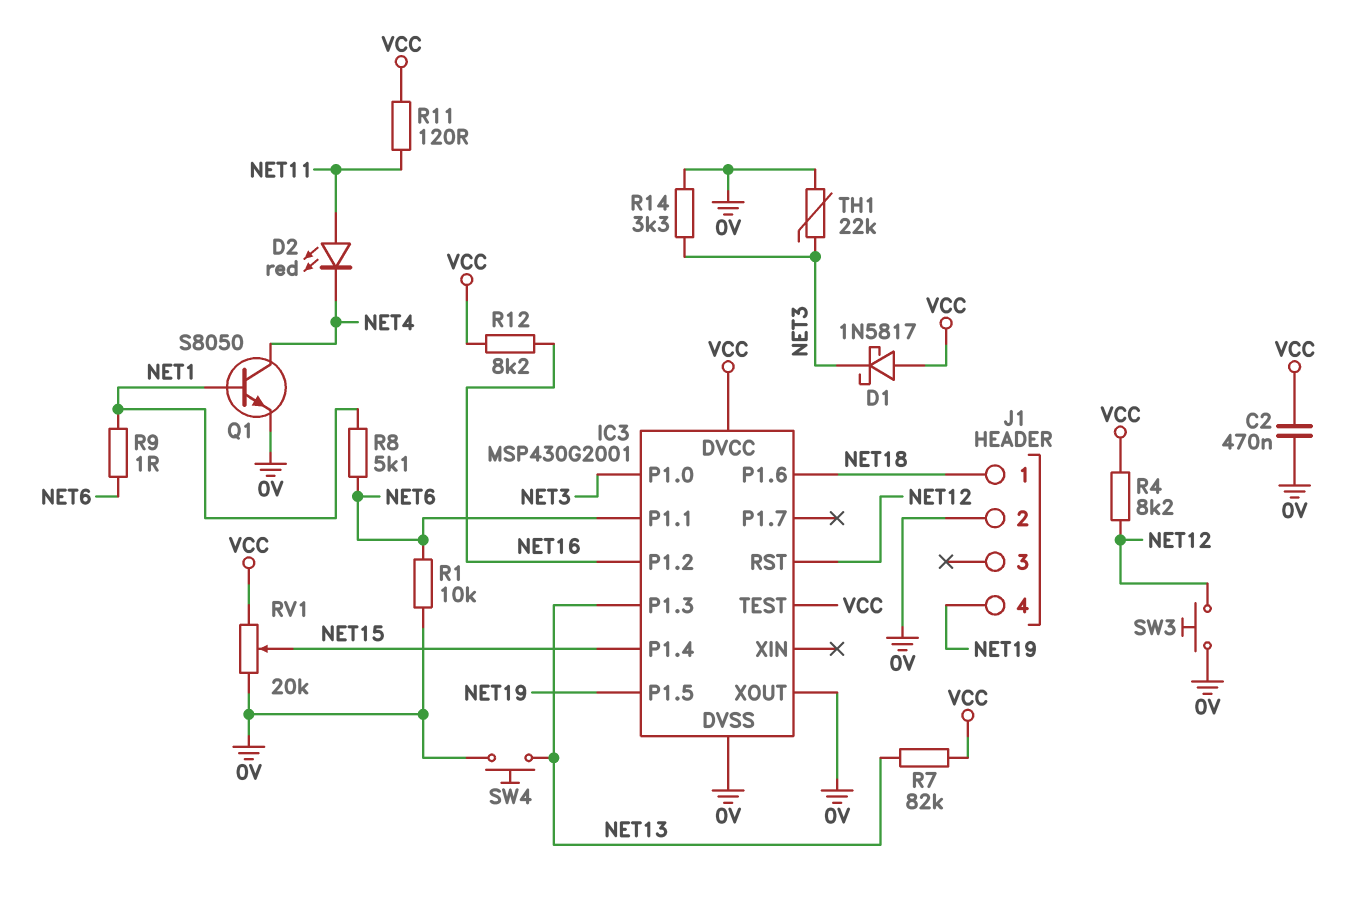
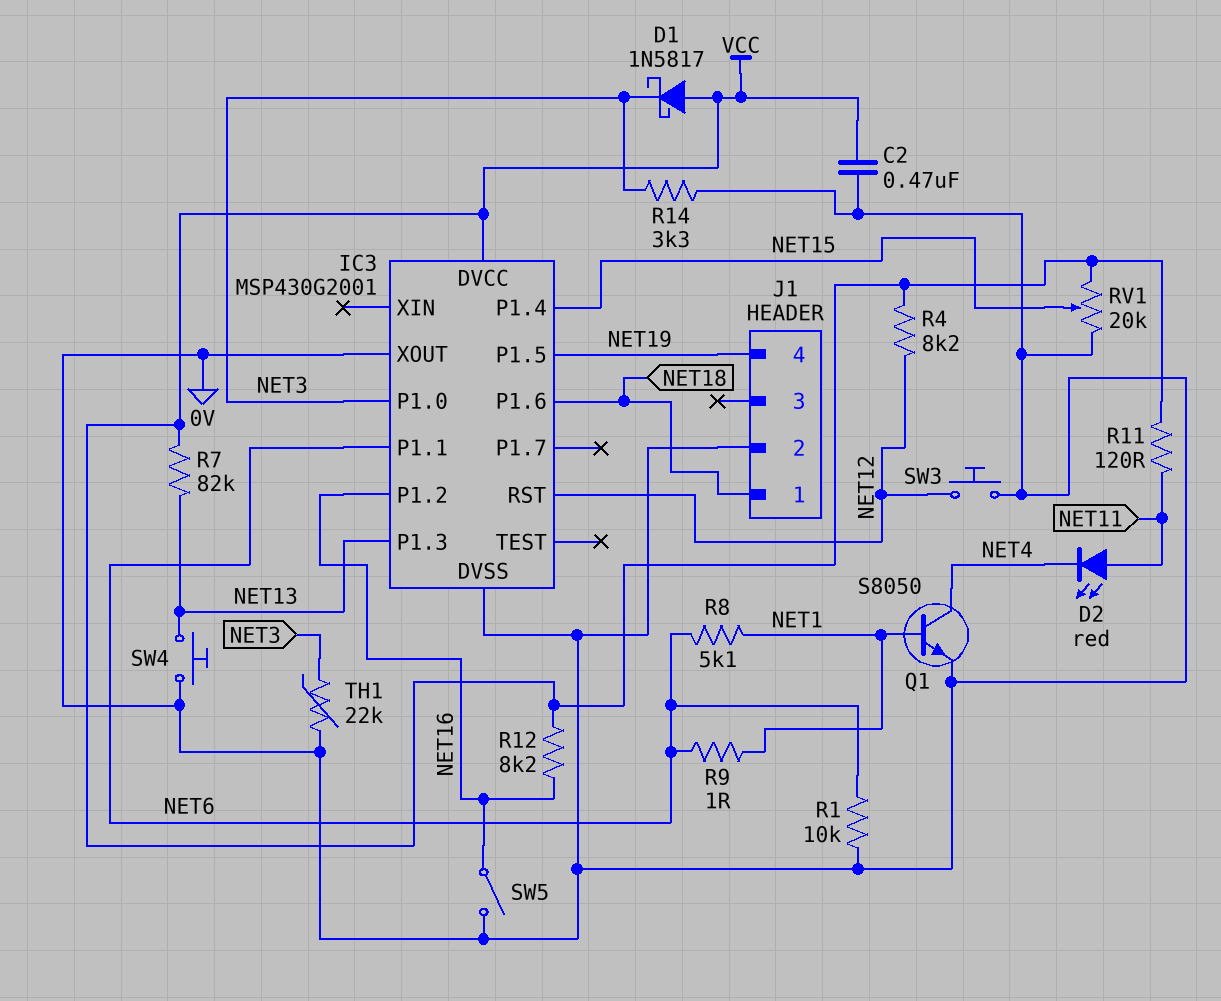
IC3 pin TEST: VCC -> none
SW5: none -> switch (0V, NET16)

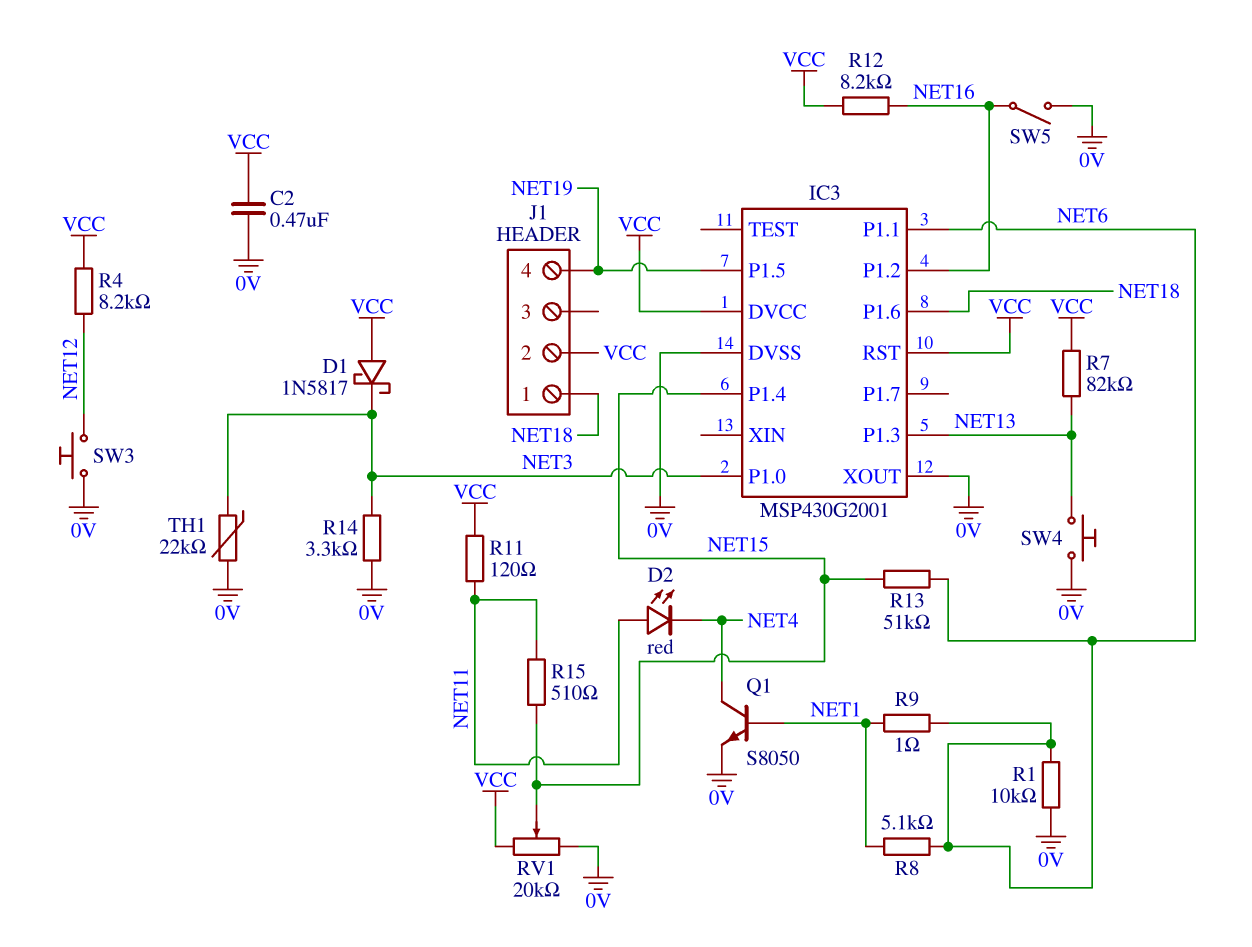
IC3 pin RST: NET12 -> VCC
J1 pin 2: 0V -> VCC
R13: none -> 51k (NET6, NET15)
R15: none -> 510 (NET11, NET15)

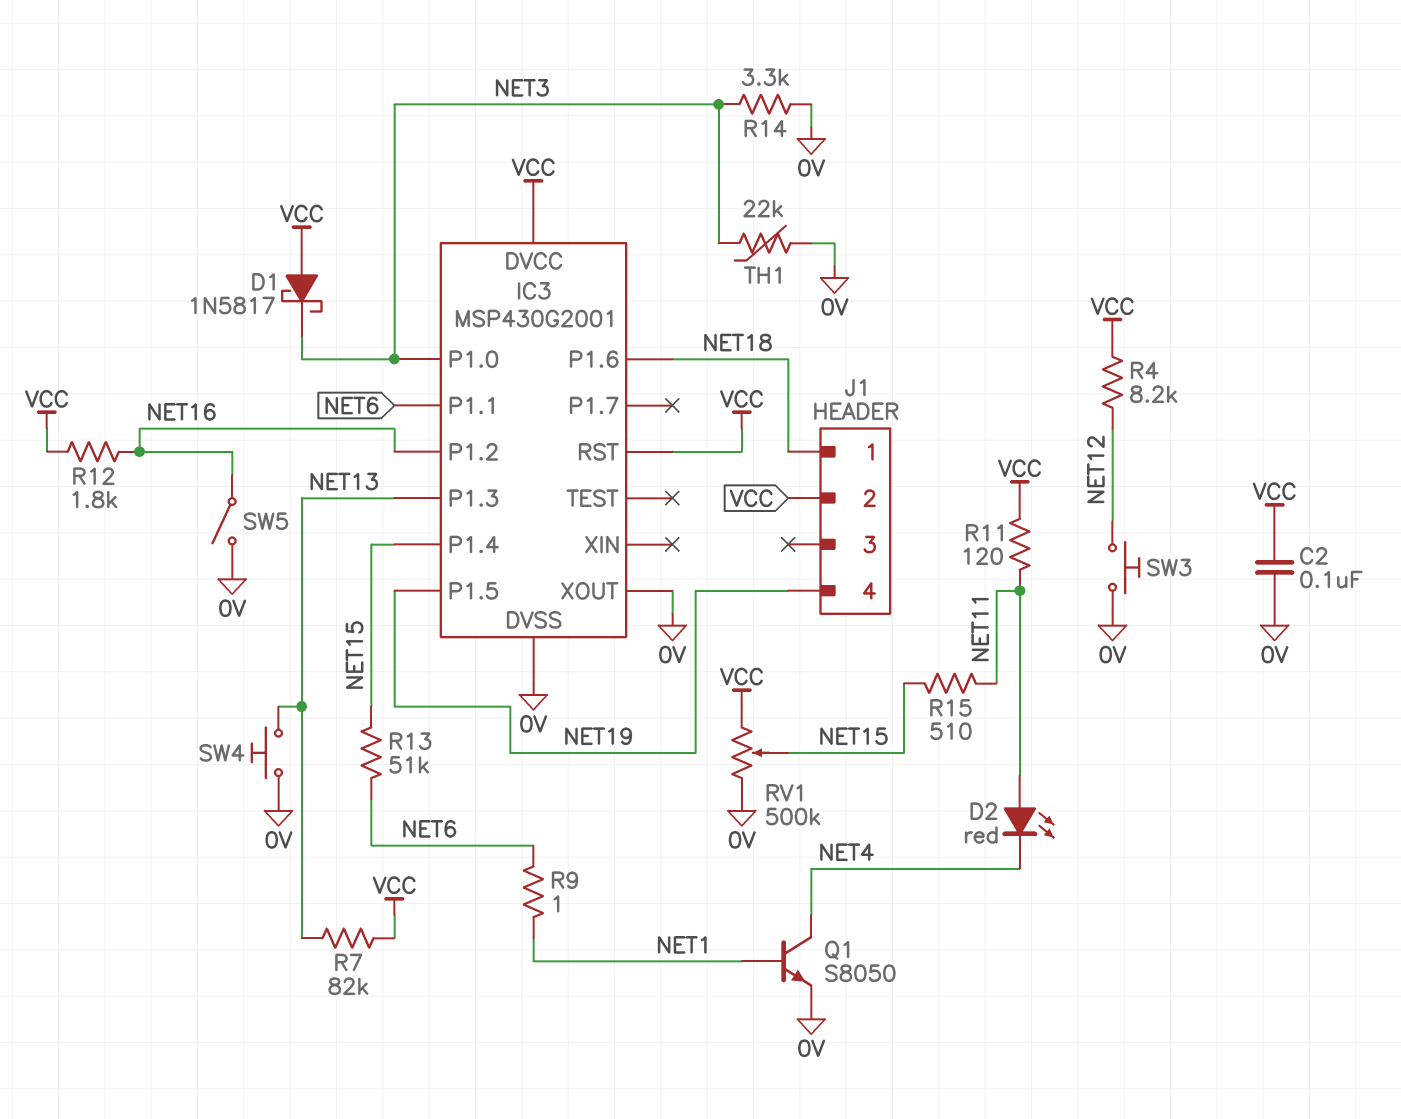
C2: 470nF (0V, VCC) -> 100nF (0V, VCC)
R1: 10k (0V, NET6) -> none
R8: 5.1k (NET1, NET6) -> none
R12: 8.2k (NET16, VCC) -> 1.8k (NET16, VCC)
RV1: 20k (0V, VCC, wiper NET15) -> 500k (0V, VCC, wiper NET15)

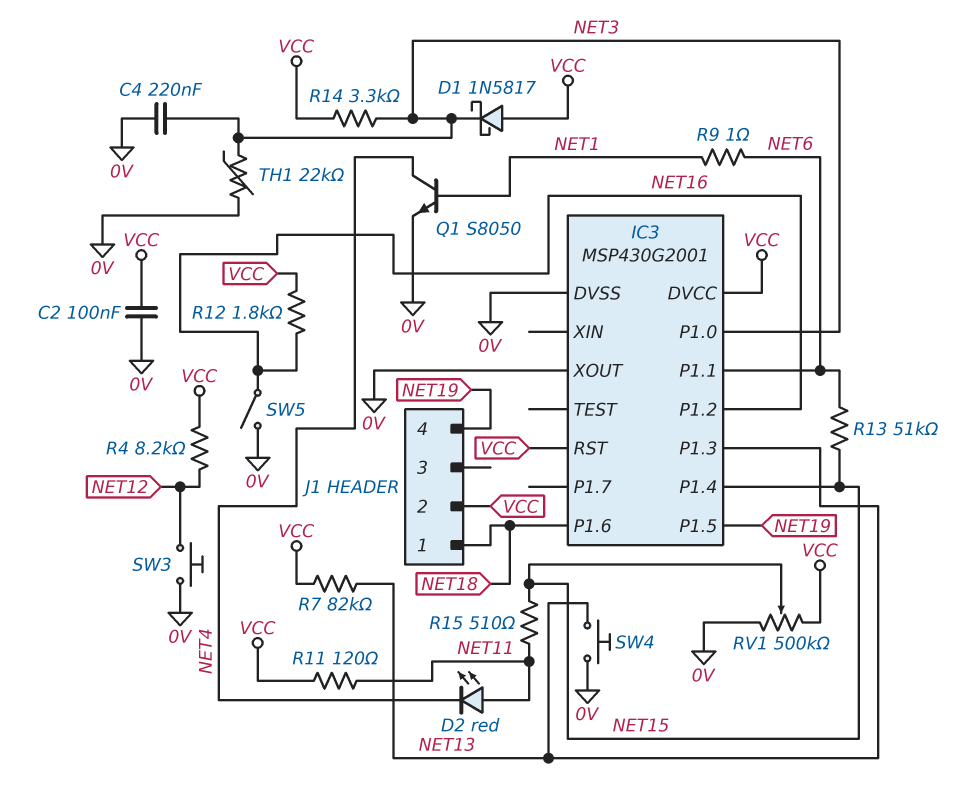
C4: none -> 220nF (0V, NET3)
R14: 3.3k (0V, NET3) -> 3.3k (NET3, VCC)

